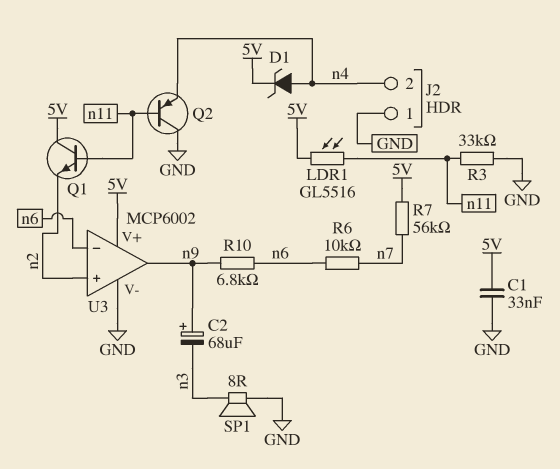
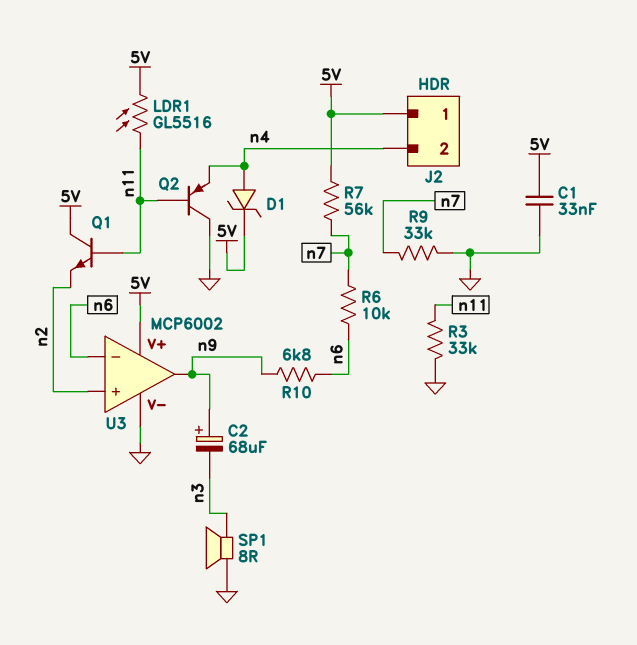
J2 pin 1: GND -> 5V
R9: none -> 33k (GND, n7)

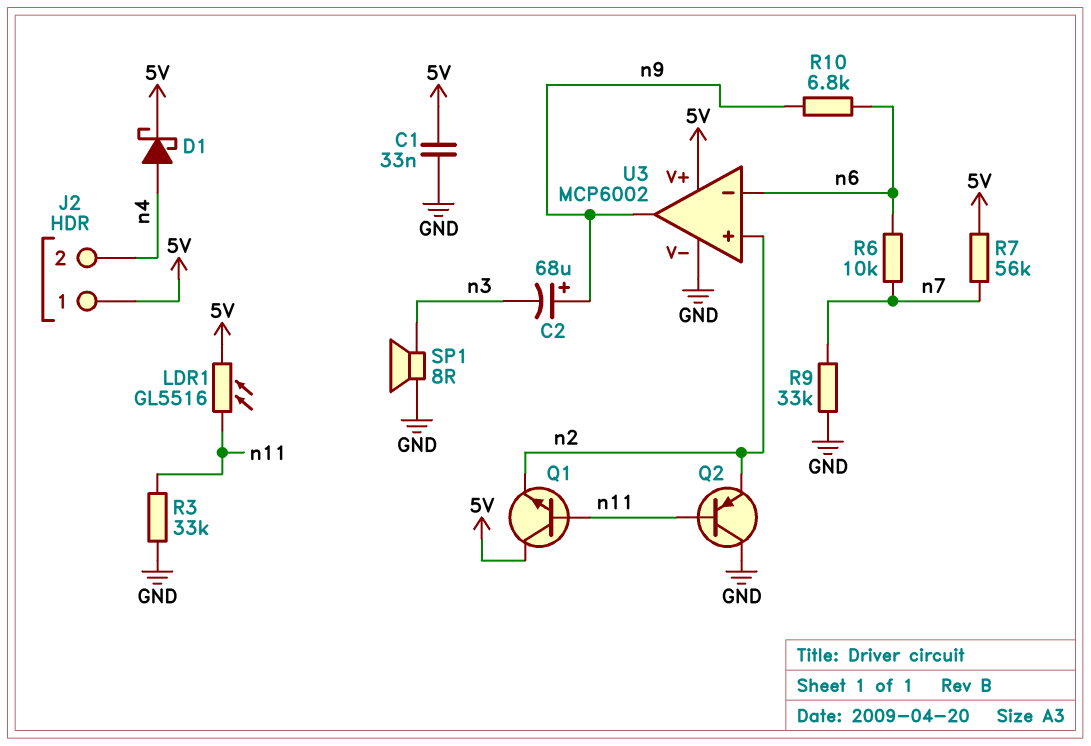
D1: zener (A n4, K 5V) -> schottky (A n4, K 5V)
Q2: PNP (B n11, C GND, E n4) -> PNP (B n11, C GND, E n2)

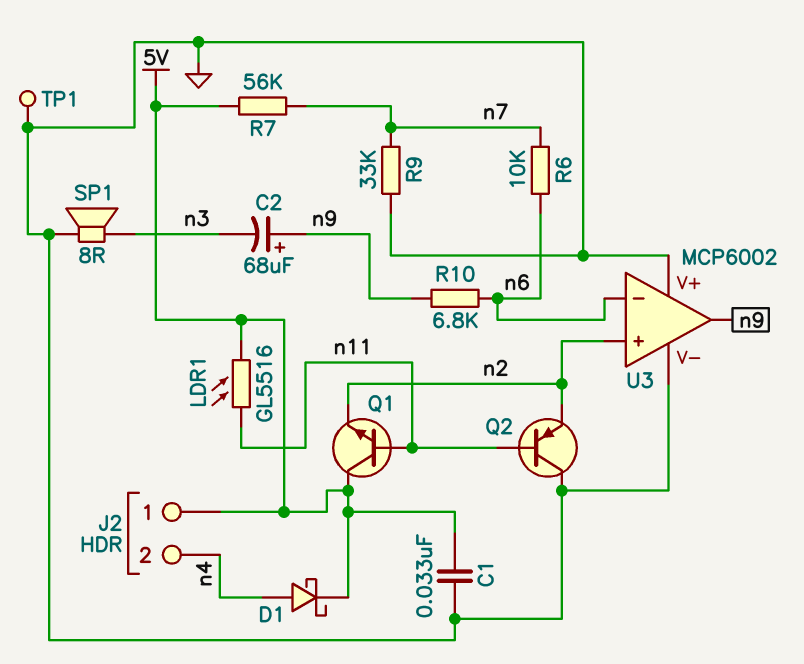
R3: 33k (GND, n11) -> none
TP1: none -> test point (GND)
U3 pin V+: 5V -> GND

